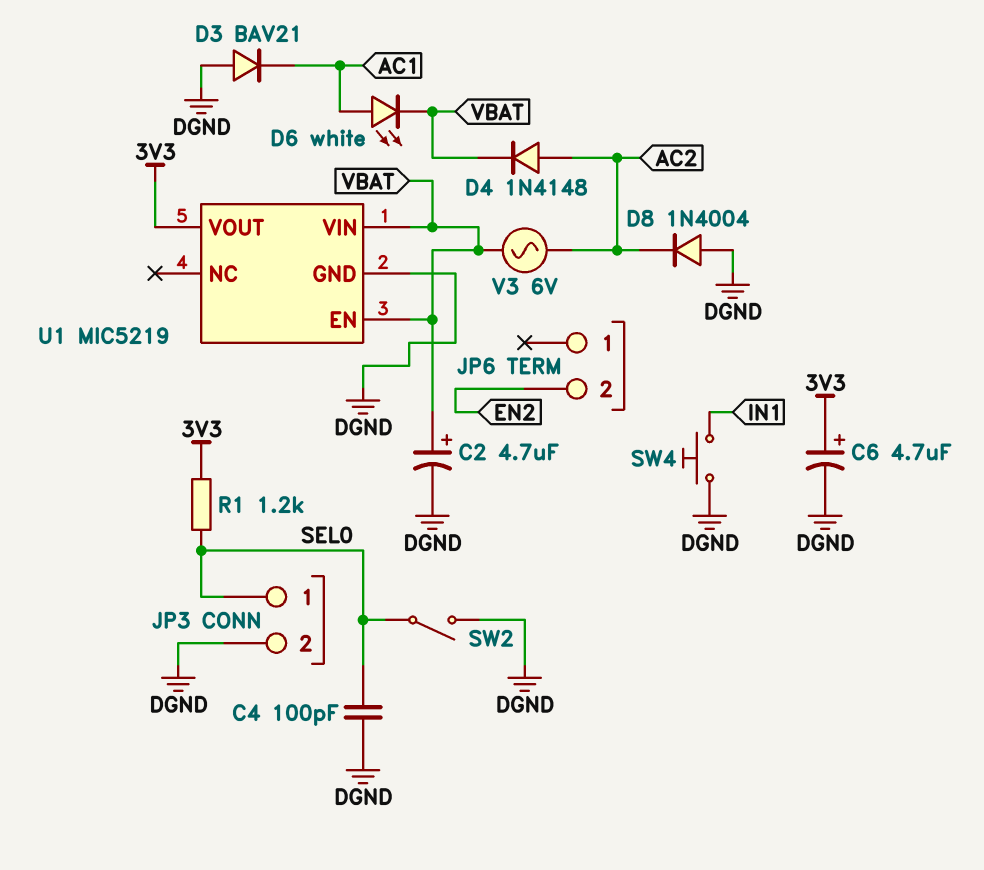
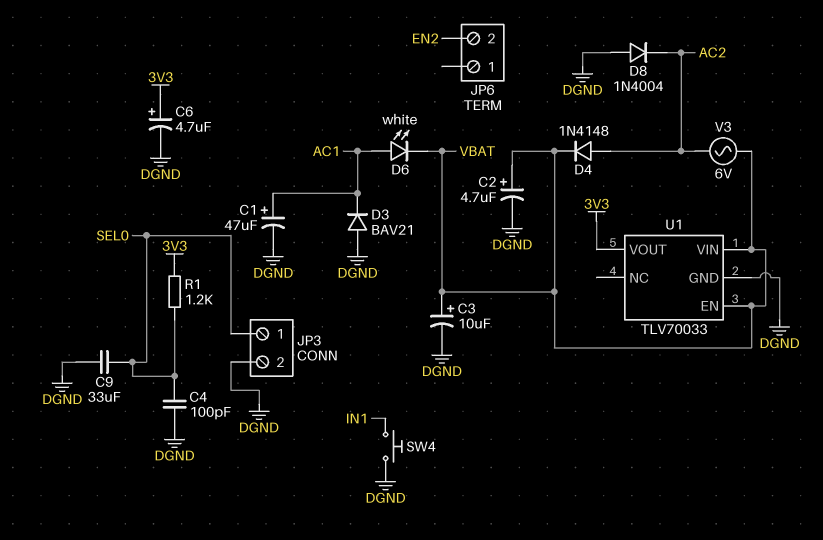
C1: none -> 47uF (plus AC1, minus DGND)
C3: none -> 10uF (plus VBAT, minus DGND)
C9: none -> 33uF (DGND, SEL0)
SW2: switch (DGND, SEL0) -> none
U1: MIC5219 -> TLV70033

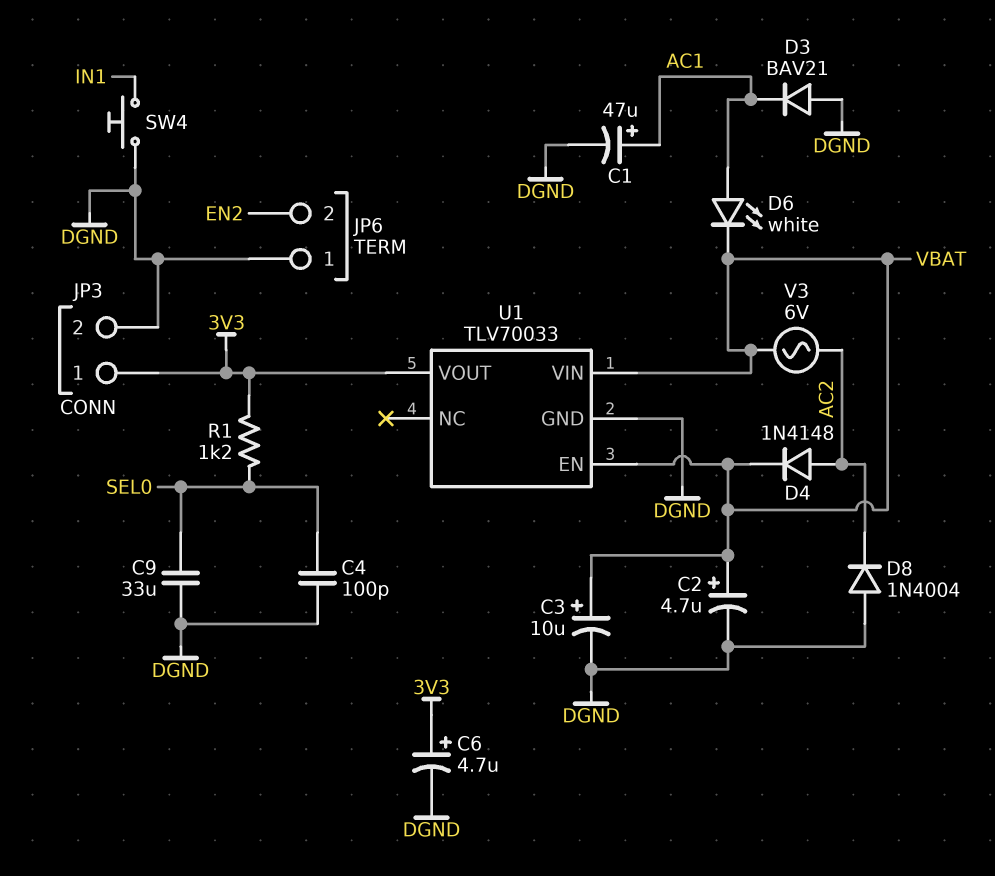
JP3 pin 1: SEL0 -> 3V3
JP6 pin 1: none -> DGND

